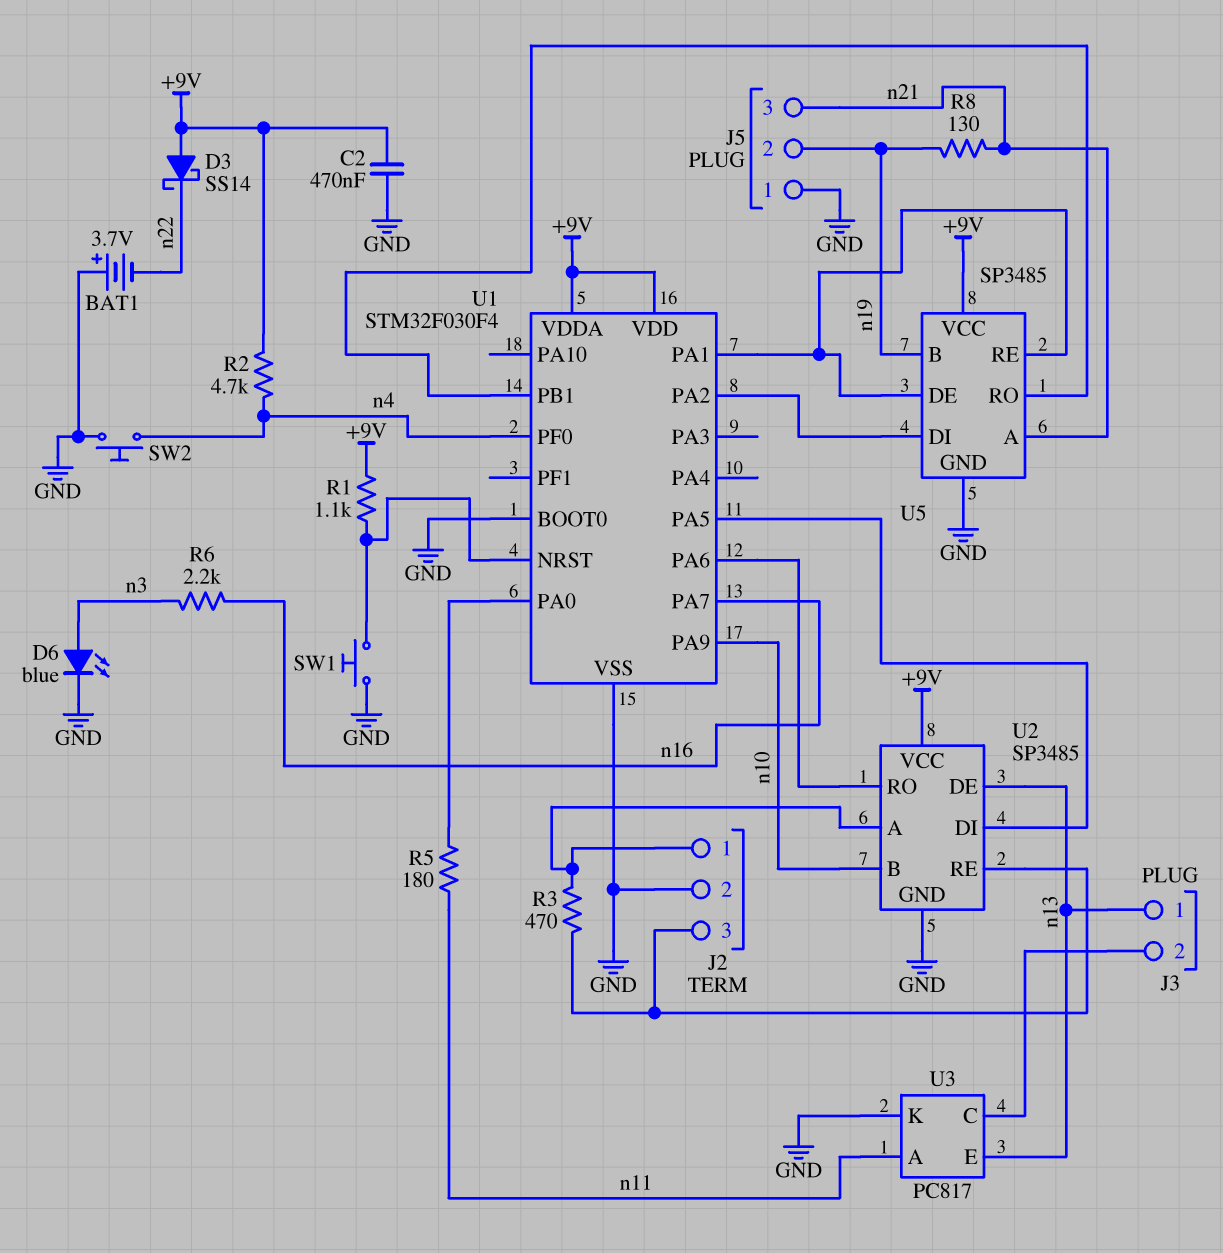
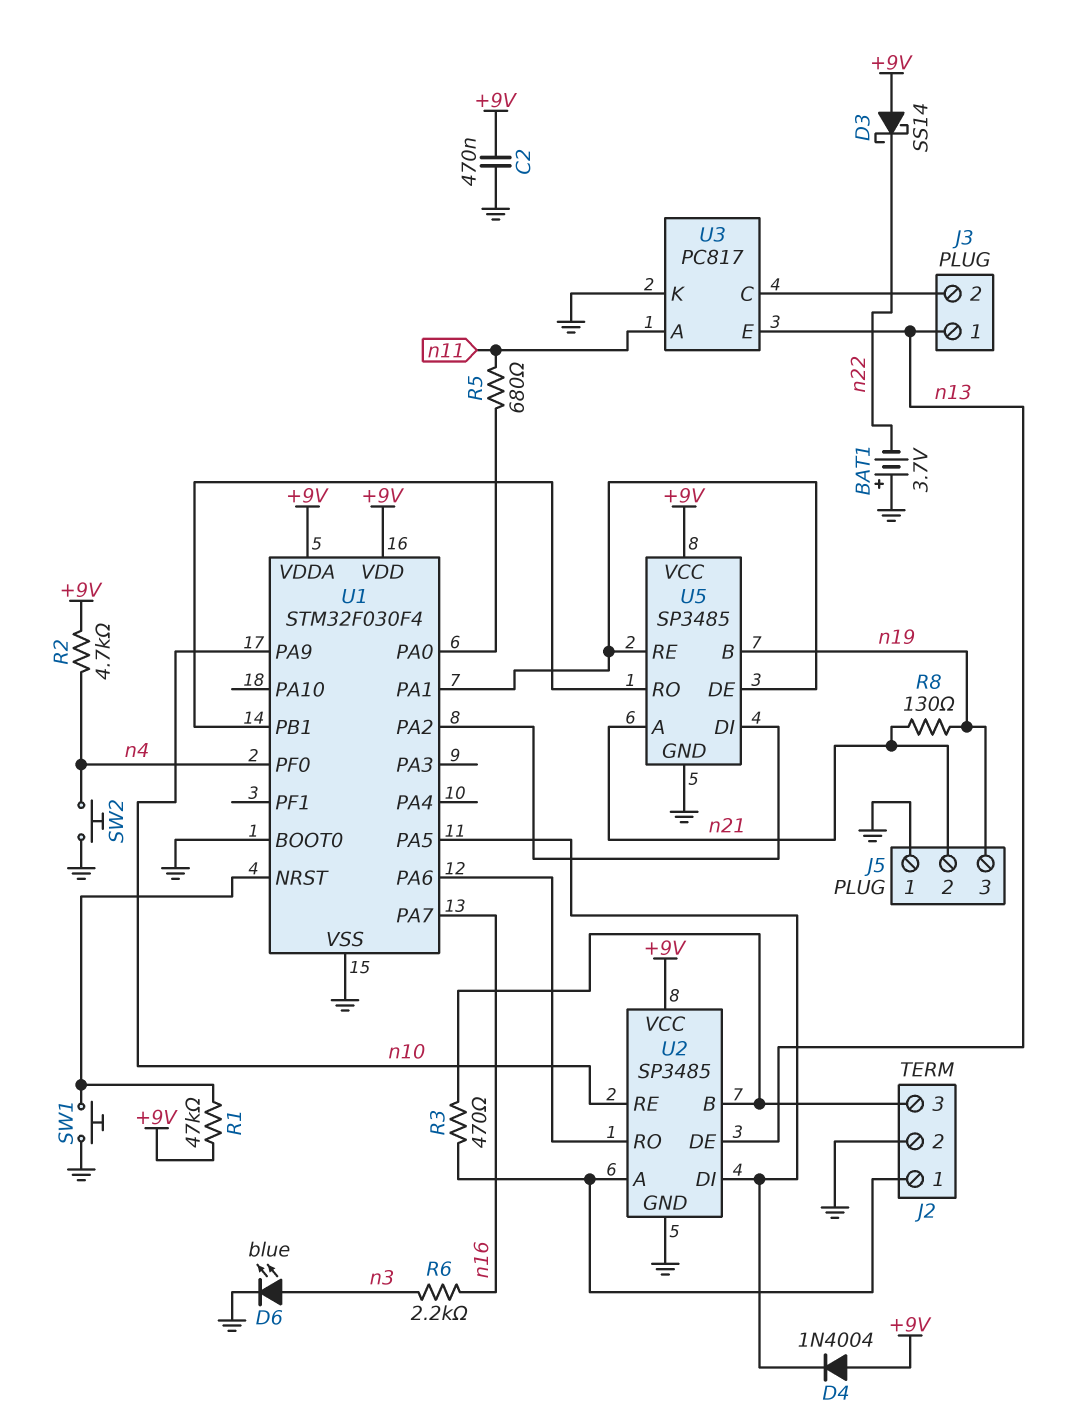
D4: none -> diode 1N4004 (A +9V, K U1/PA5)
J5 pin 2: n19 -> n21
J5 pin 3: n21 -> n19
R1: 1.1k (+9V, U1/NRST) -> 47k (+9V, U1/NRST)
R5: 180 (U1/PA0, n11) -> 680 (U1/PA0, n11)
U2 pin B: n10 -> J2/3
U2 pin RE: J2/3 -> n10

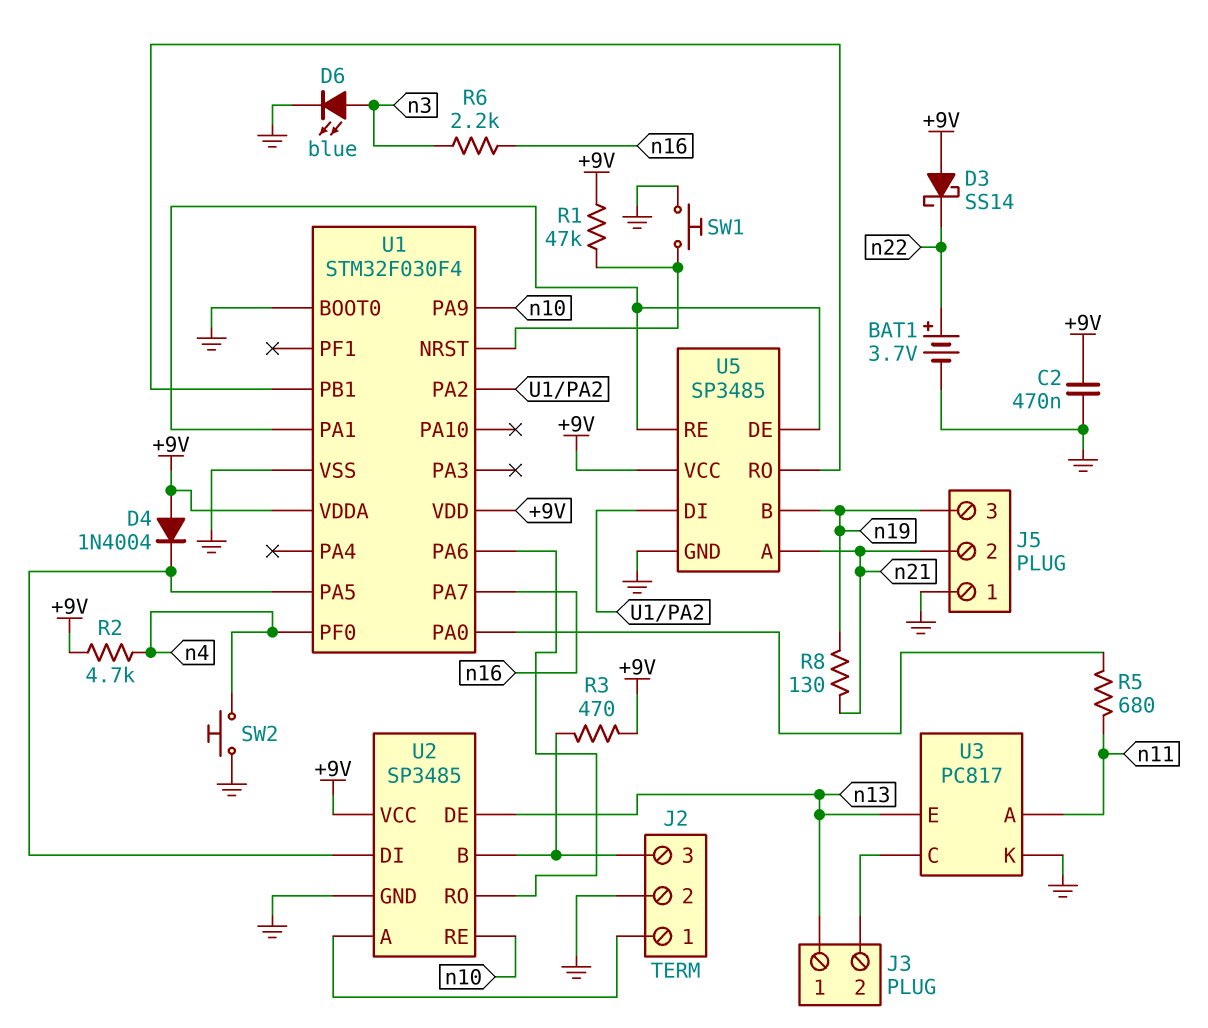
BAT1: 3.7V (plus GND, minus n22) -> 3.7V (plus n22, minus GND)
R3: 470 (J2/1, J2/3) -> 470 (+9V, J2/3)

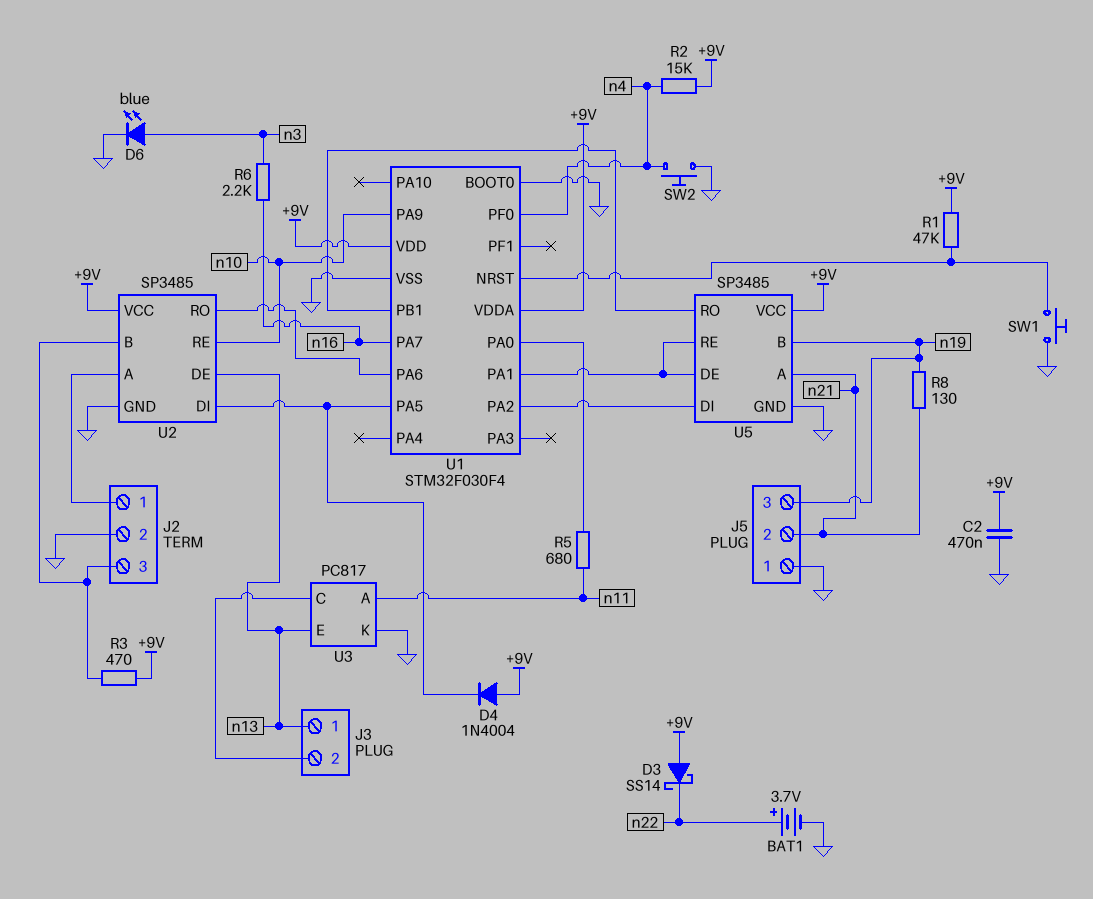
R2: 4.7k (+9V, n4) -> 15k (+9V, n4)

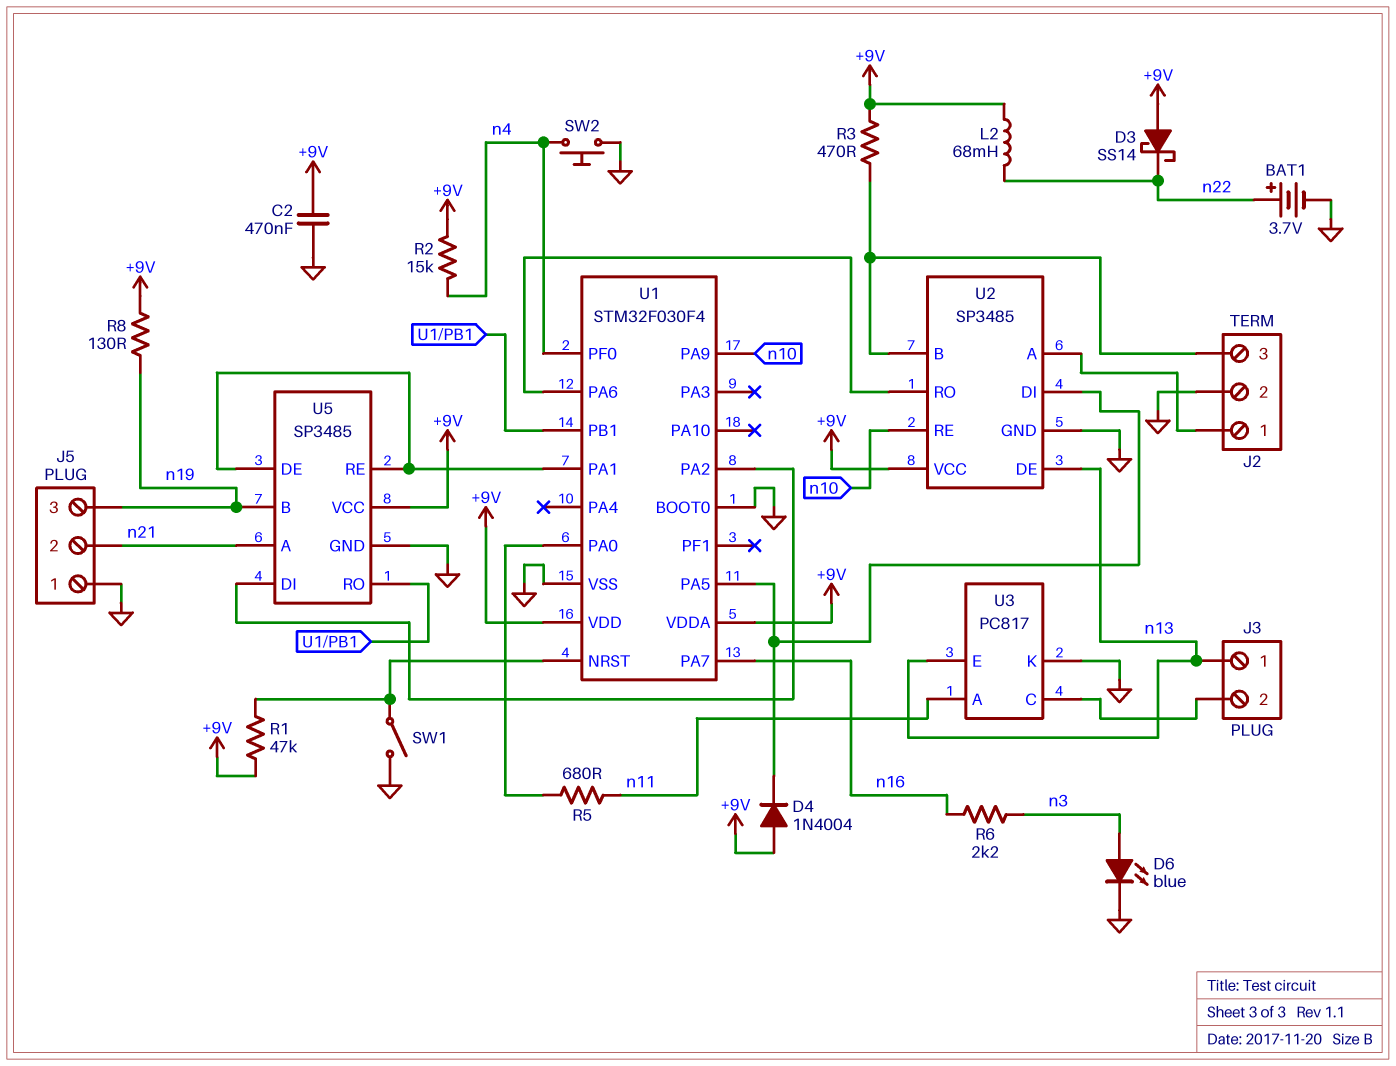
L2: none -> 68mH (+9V, n22)
R8: 130 (n19, n21) -> 130 (+9V, n19)
SW1: button (GND, U1/NRST) -> switch (GND, U1/NRST)

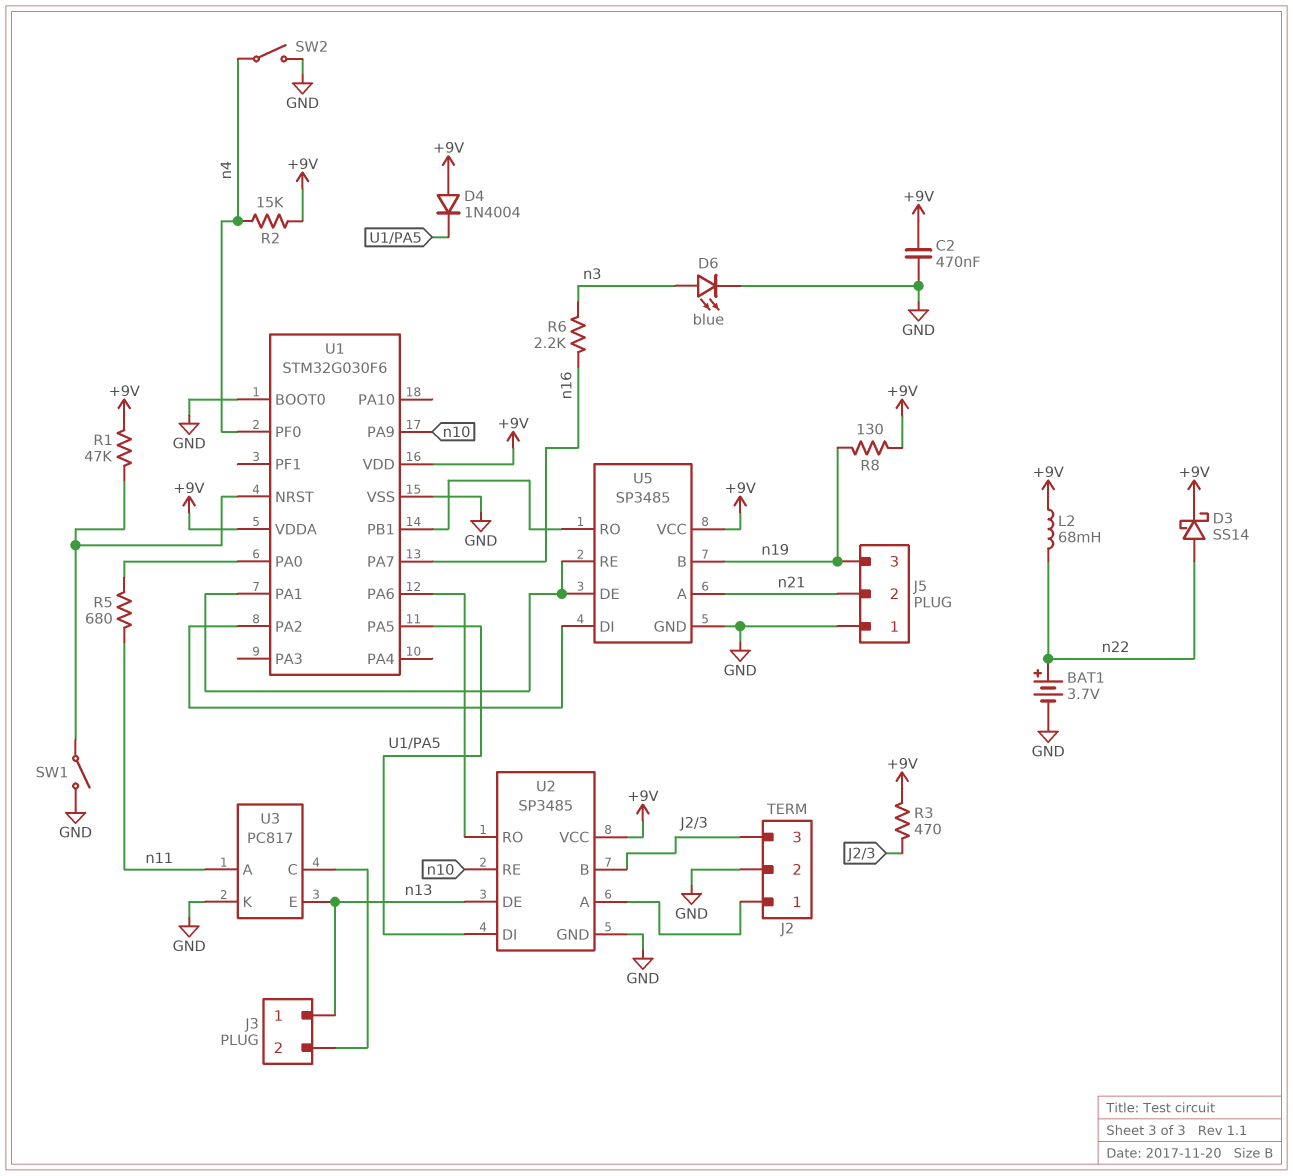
D3: schottky SS14 (A +9V, K n22) -> schottky SS14 (A n22, K +9V)
SW2: button (GND, n4) -> switch (GND, n4)
U1: STM32F030F4 -> STM32G030F6

